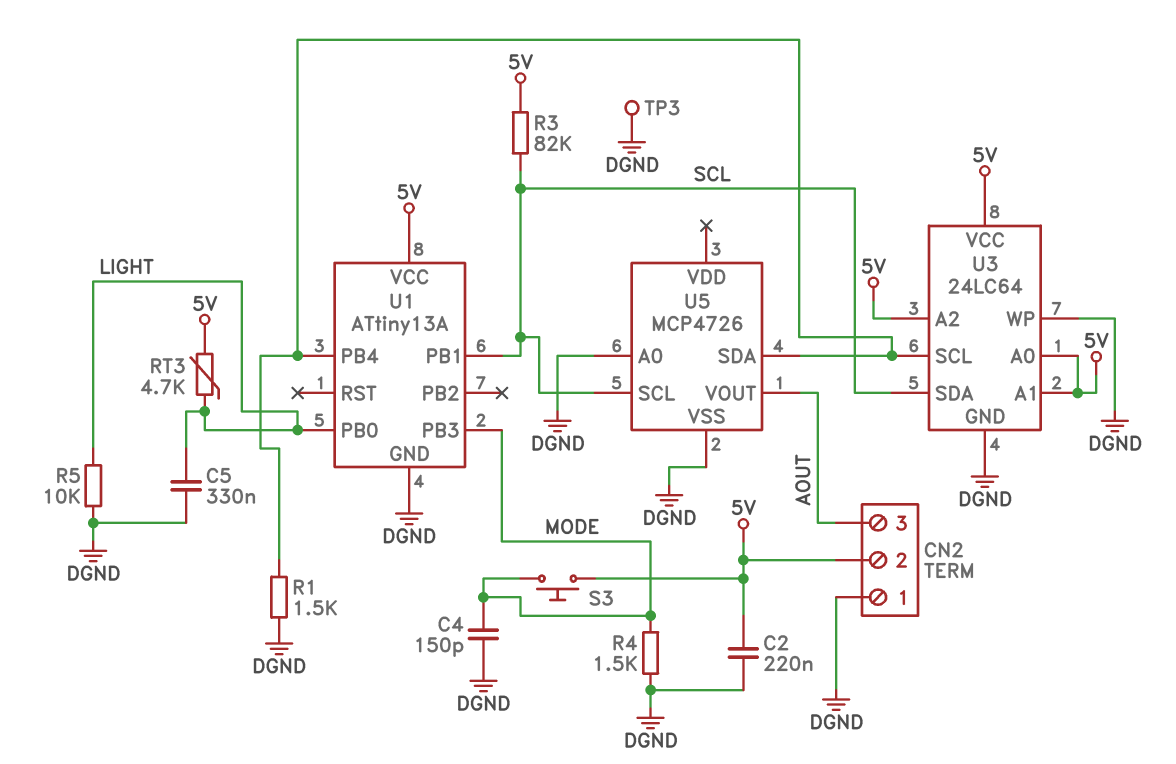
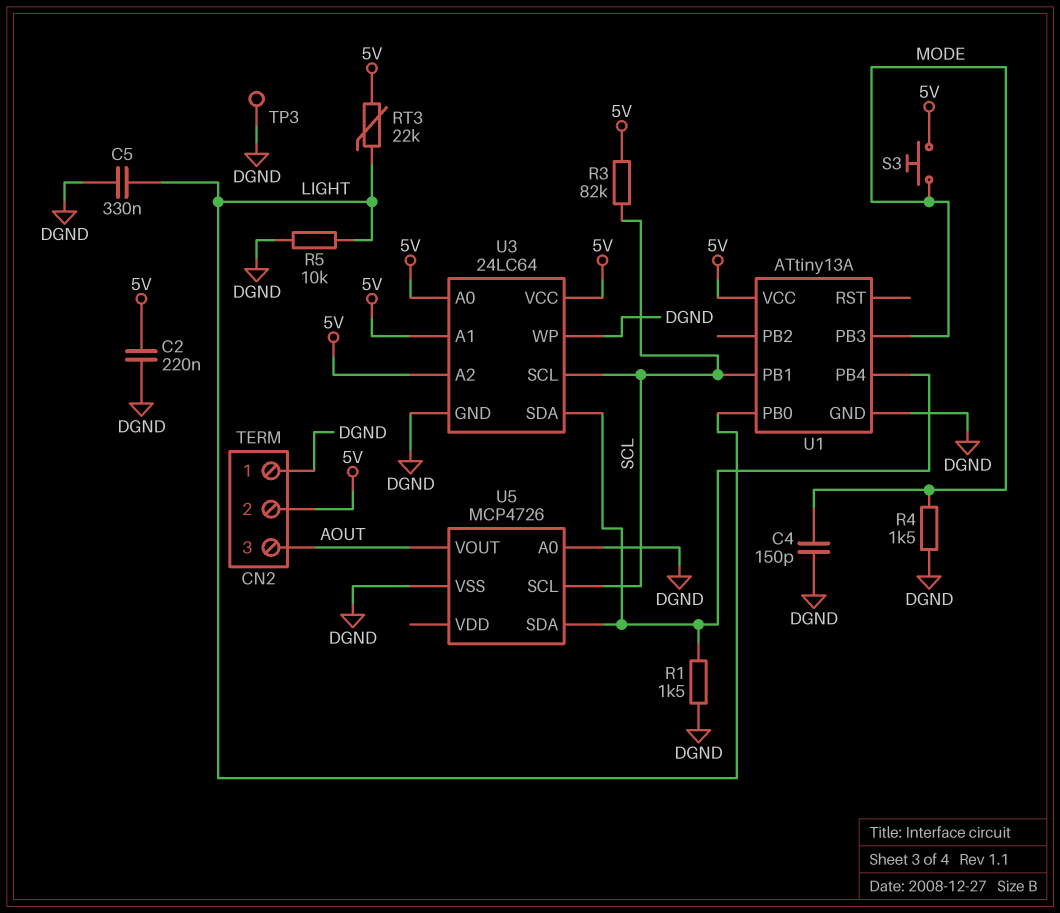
RT3: 4.7k (5V, LIGHT) -> 22k (5V, LIGHT)
U3 pin SCL: U1/PB4 -> SCL
U3 pin SDA: SCL -> U1/PB4

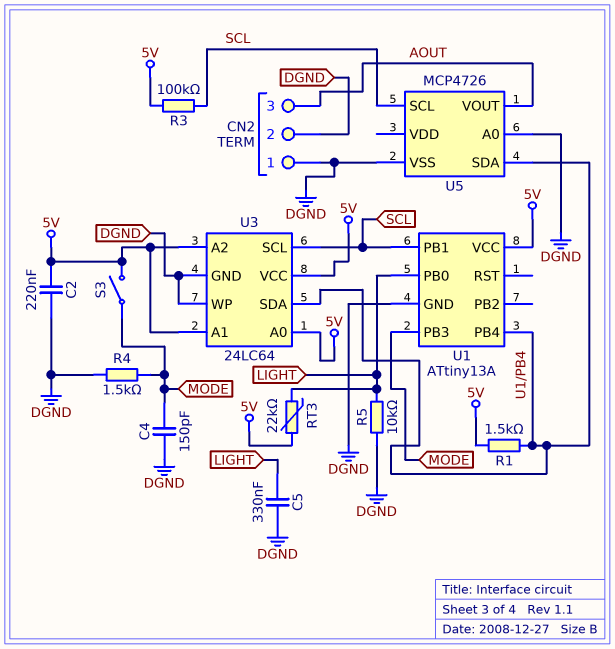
CN2 pin 2: 5V -> DGND
R1: 1.5k (DGND, U1/PB4) -> 1.5k (5V, U1/PB4)
R3: 82k (5V, SCL) -> 100k (5V, SCL)
S3: button (5V, MODE) -> switch (5V, MODE)
TP3: test point (DGND) -> none

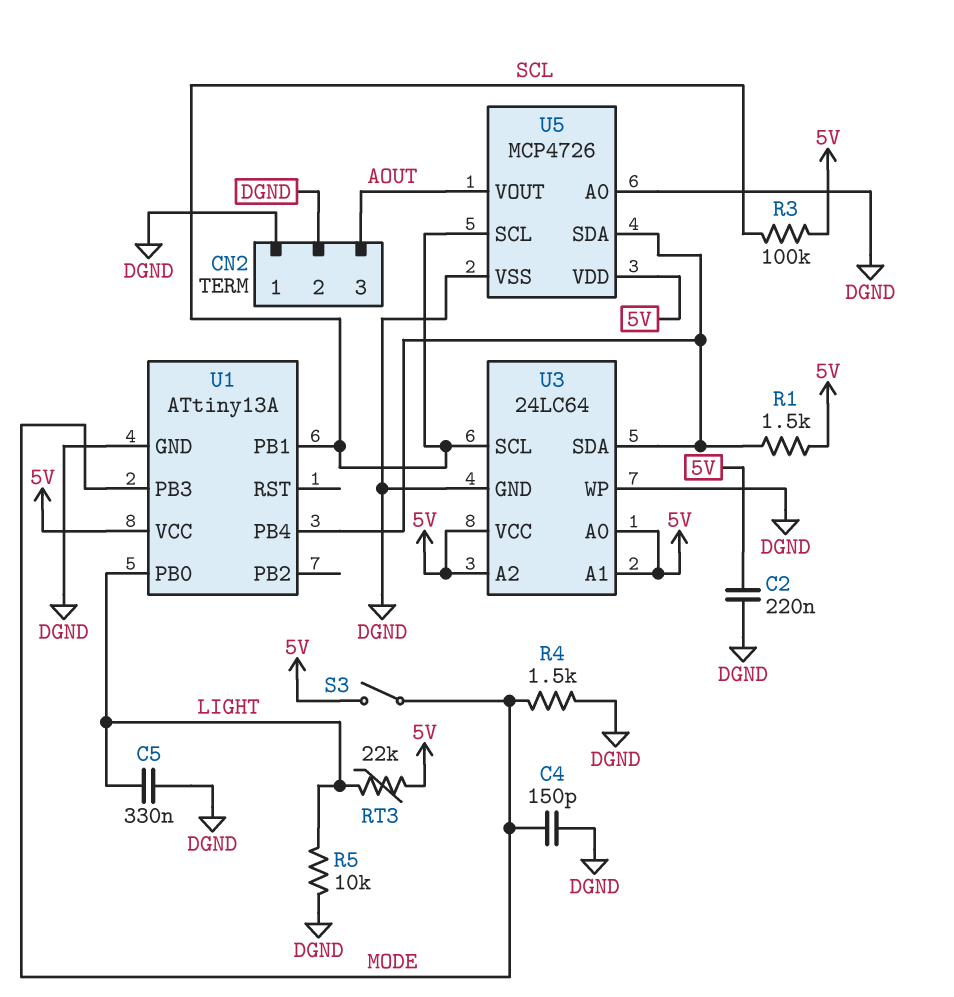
U5 pin VDD: none -> 5V

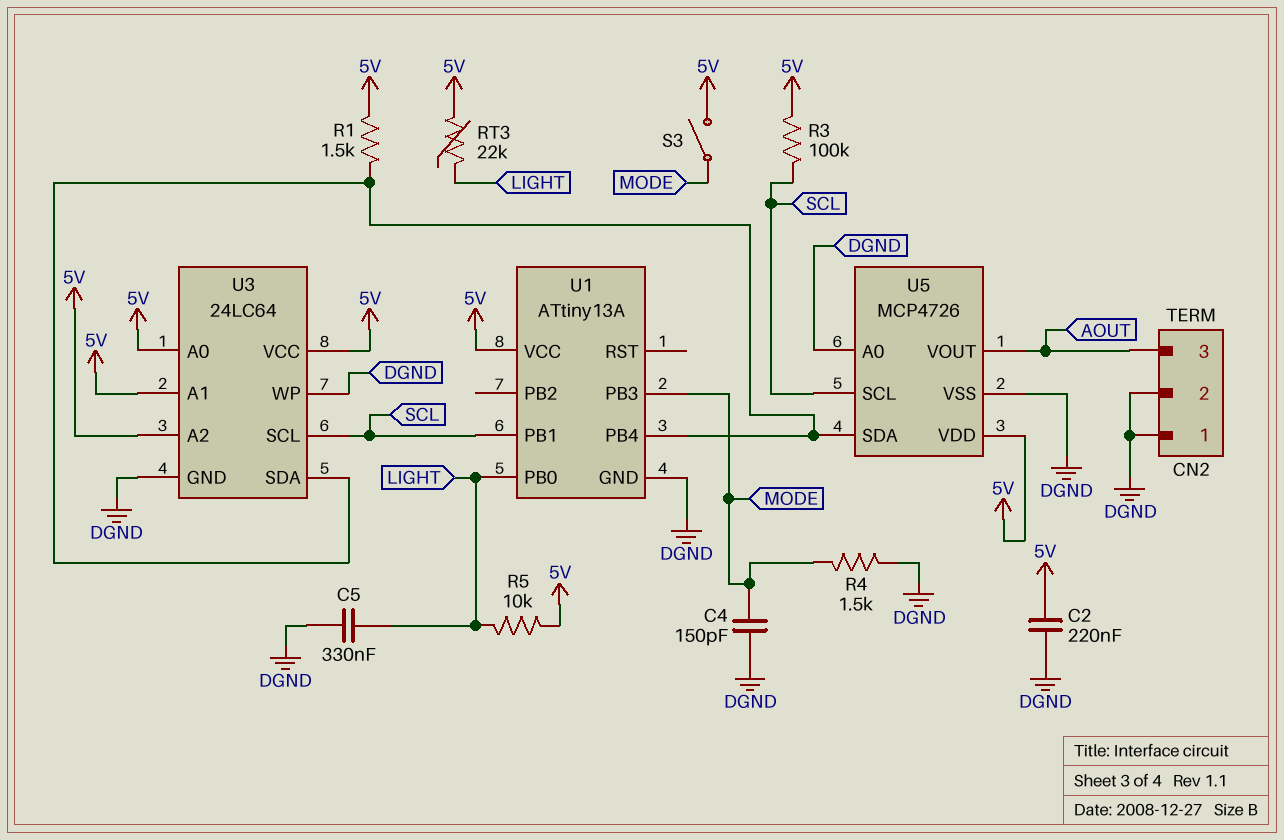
R5: 10k (DGND, LIGHT) -> 10k (5V, LIGHT)

